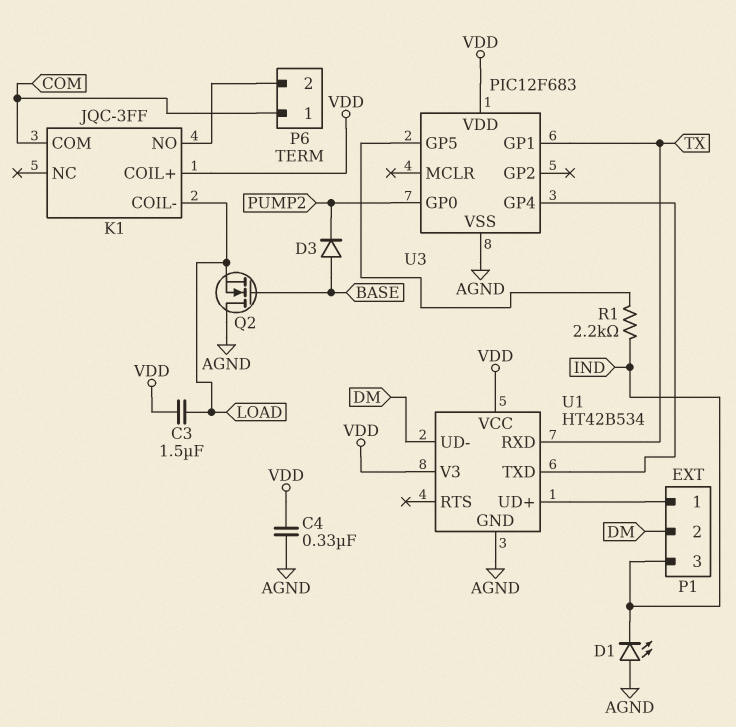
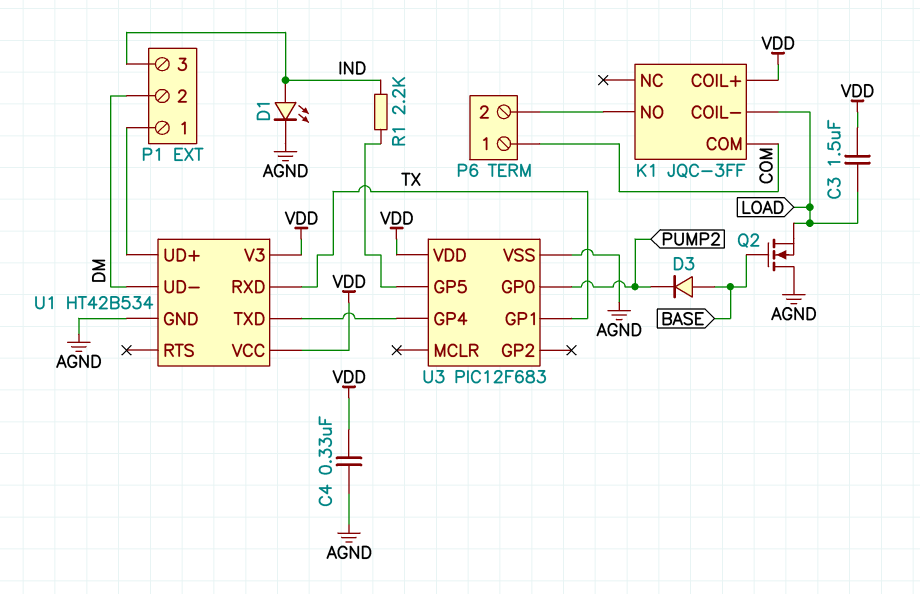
D1: LED (A AGND, K IND) -> LED (A IND, K AGND)

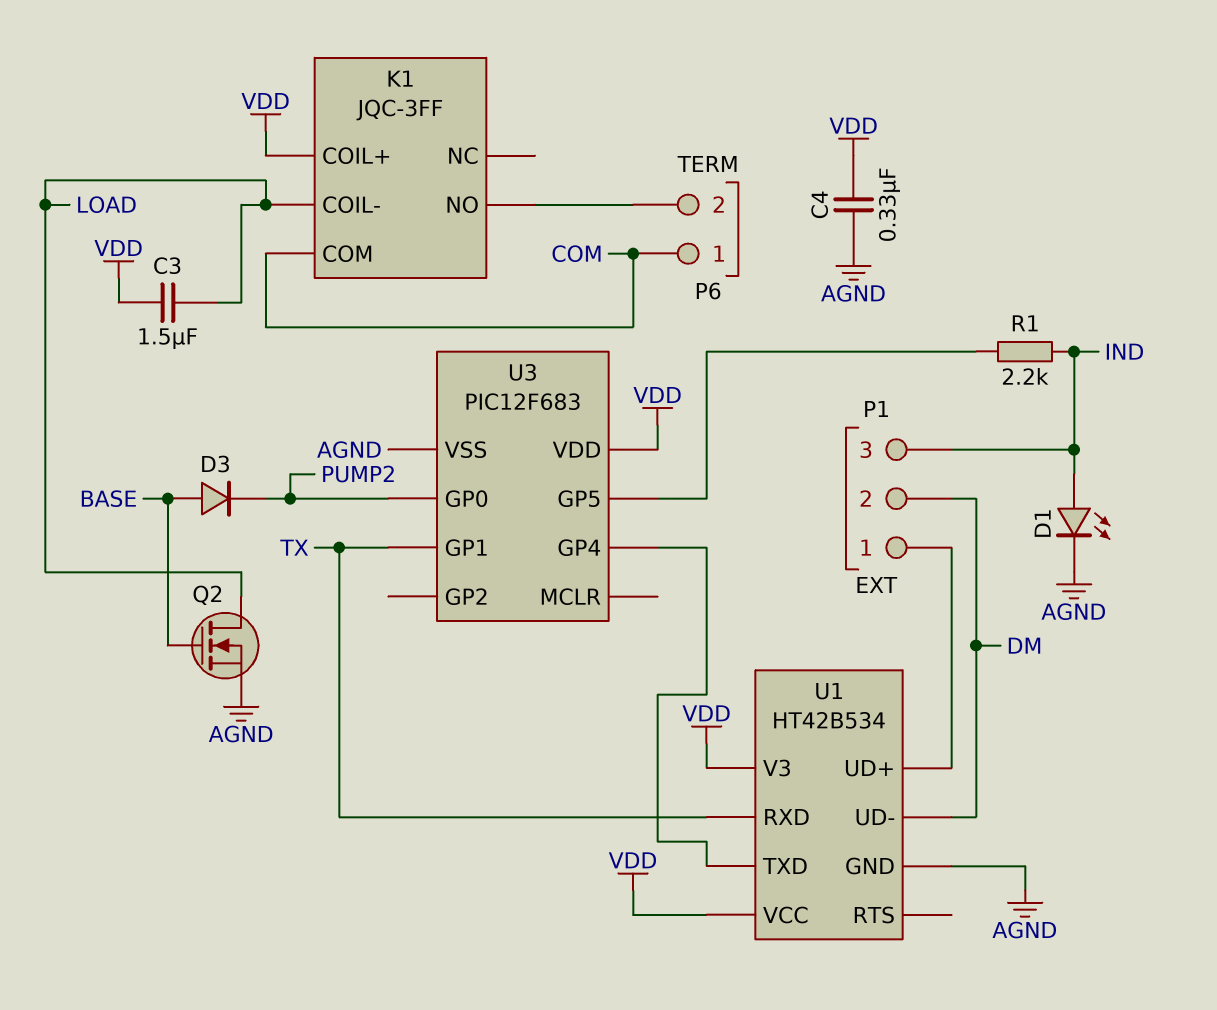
Q2: NMOS (G BASE, D AGND, S LOAD) -> NMOS (G BASE, D LOAD, S AGND)

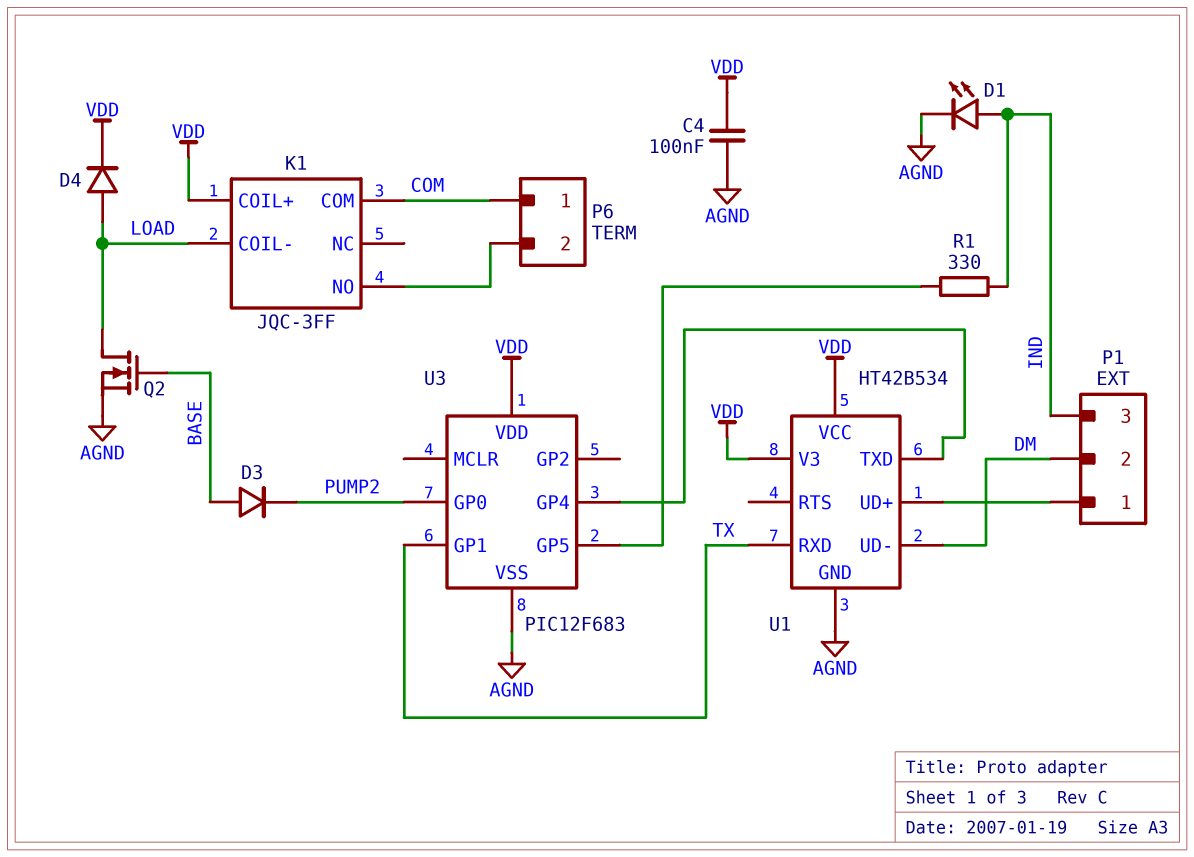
C3: 1.5uF (LOAD, VDD) -> none
C4: 330nF (AGND, VDD) -> 100nF (AGND, VDD)
D4: none -> diode (A LOAD, K VDD)
R1: 2.2k (IND, U3/GP5) -> 330 (IND, U3/GP5)

